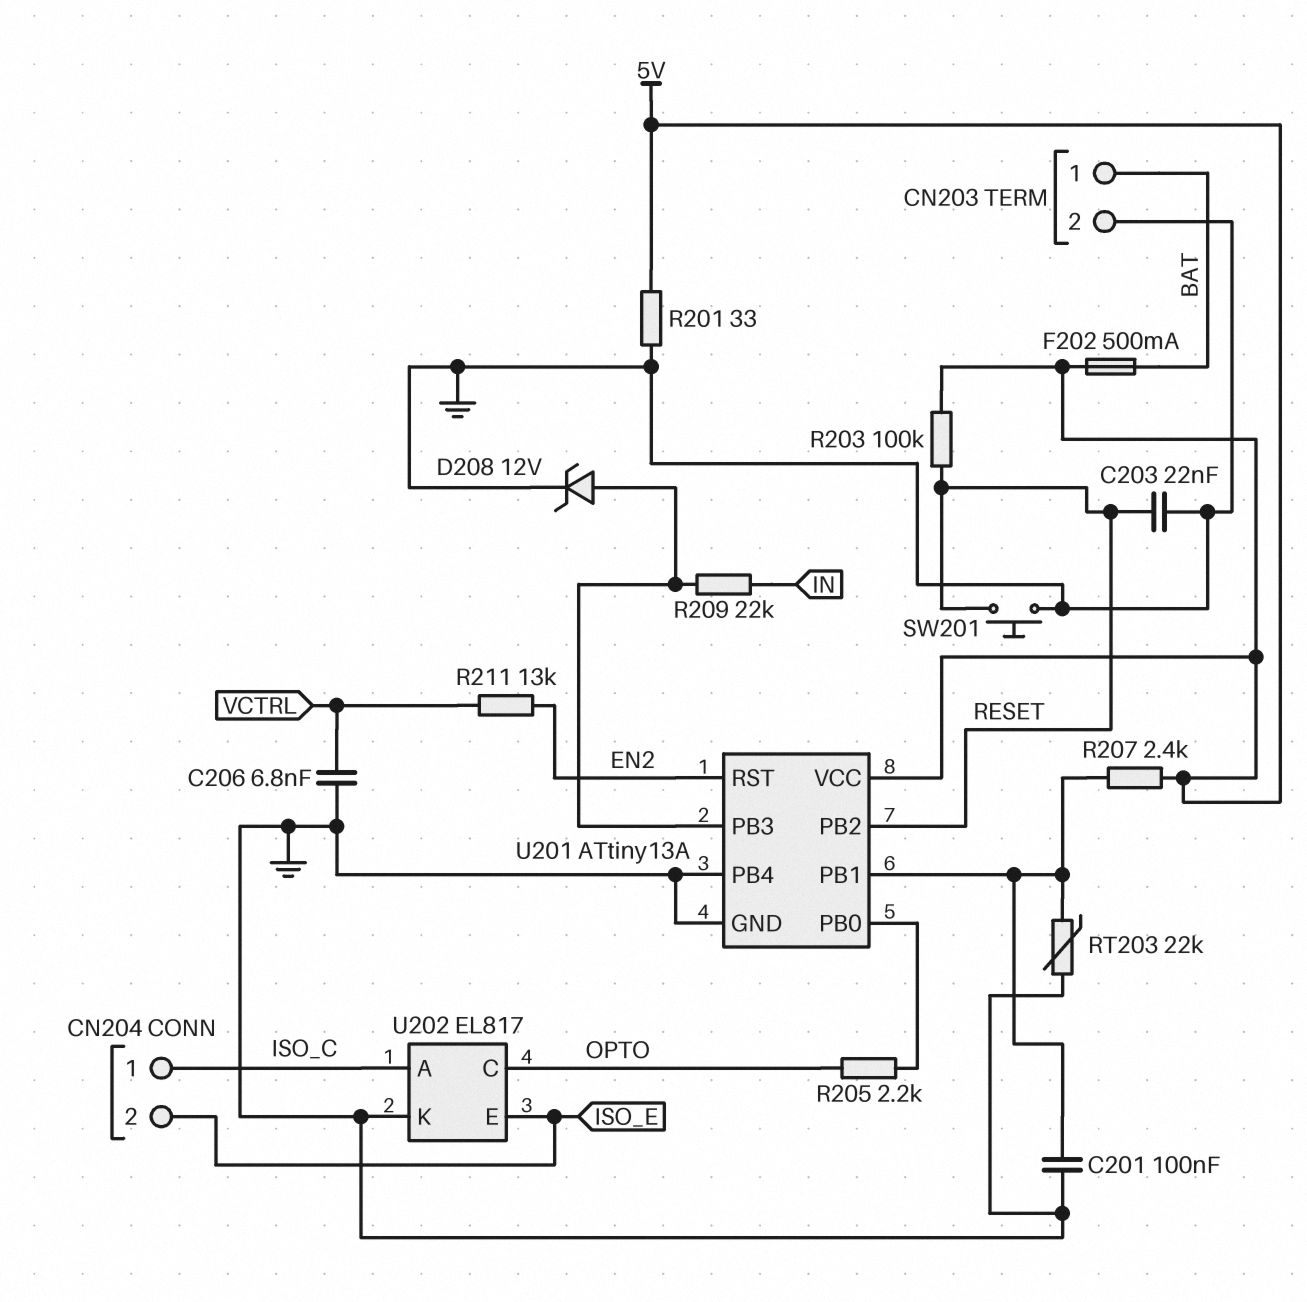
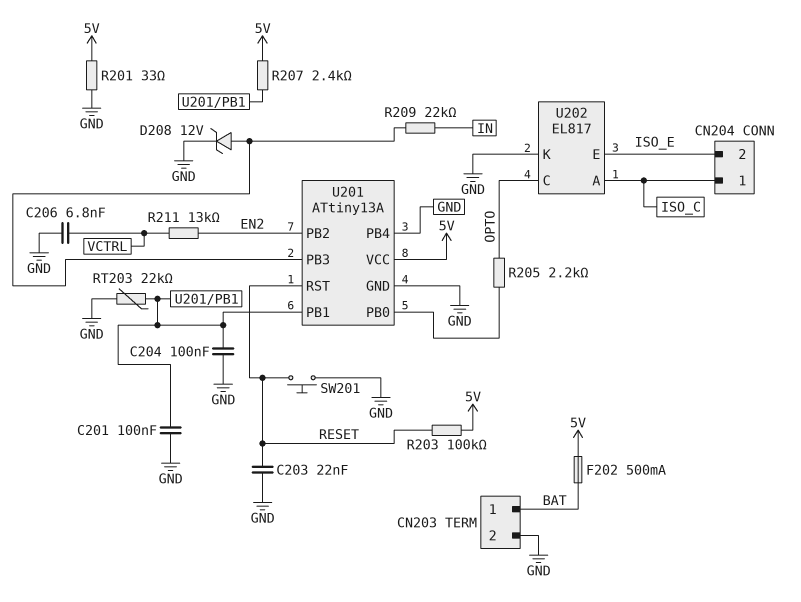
C204: none -> 100nF (GND, U201/PB1)
U201 pin PB2: RESET -> EN2
U201 pin RST: EN2 -> RESET

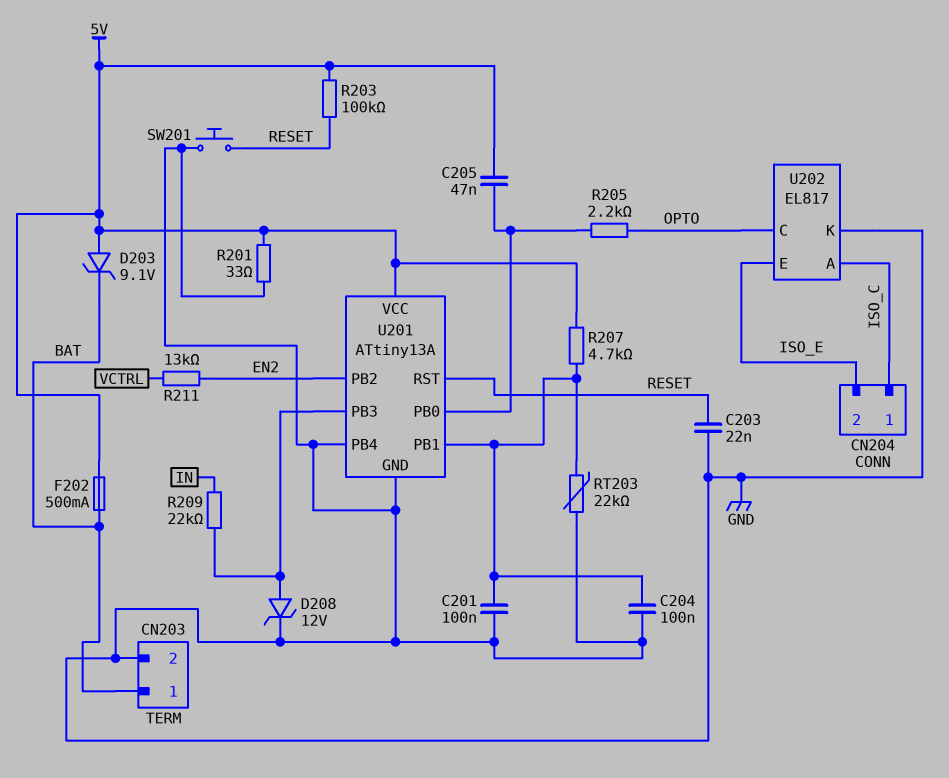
C205: none -> 47nF (5V, U201/PB0)
C206: 6.8nF (GND, VCTRL) -> none
D203: none -> zener 9.1V (A 5V, K BAT)
R207: 2.4k (5V, U201/PB1) -> 4.7k (5V, U201/PB1)

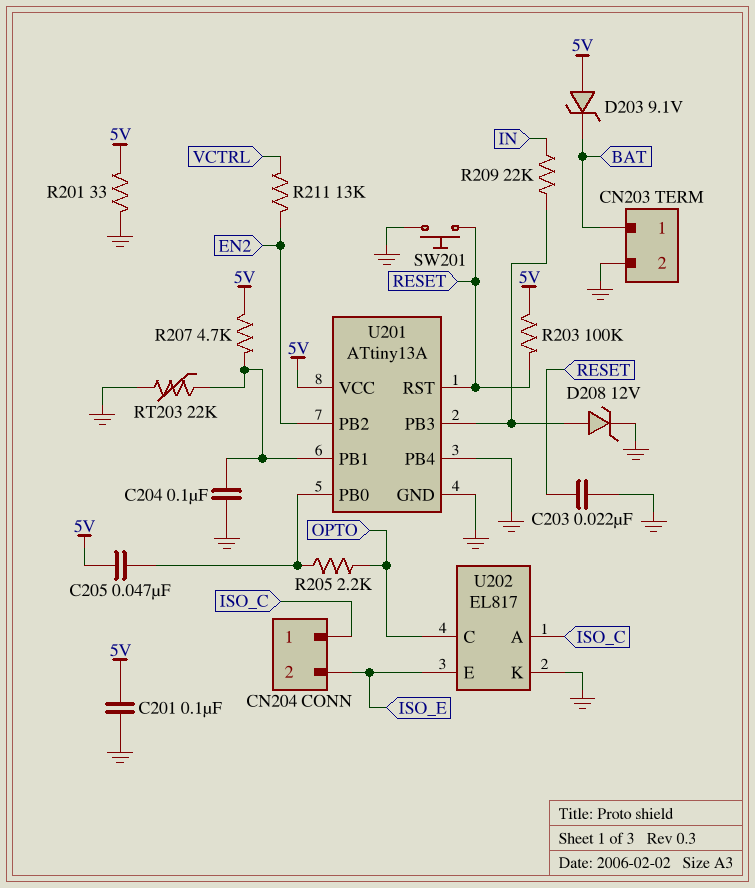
C201: 100nF (GND, U201/PB1) -> 100nF (5V, GND)
F202: 500mA (5V, BAT) -> none

